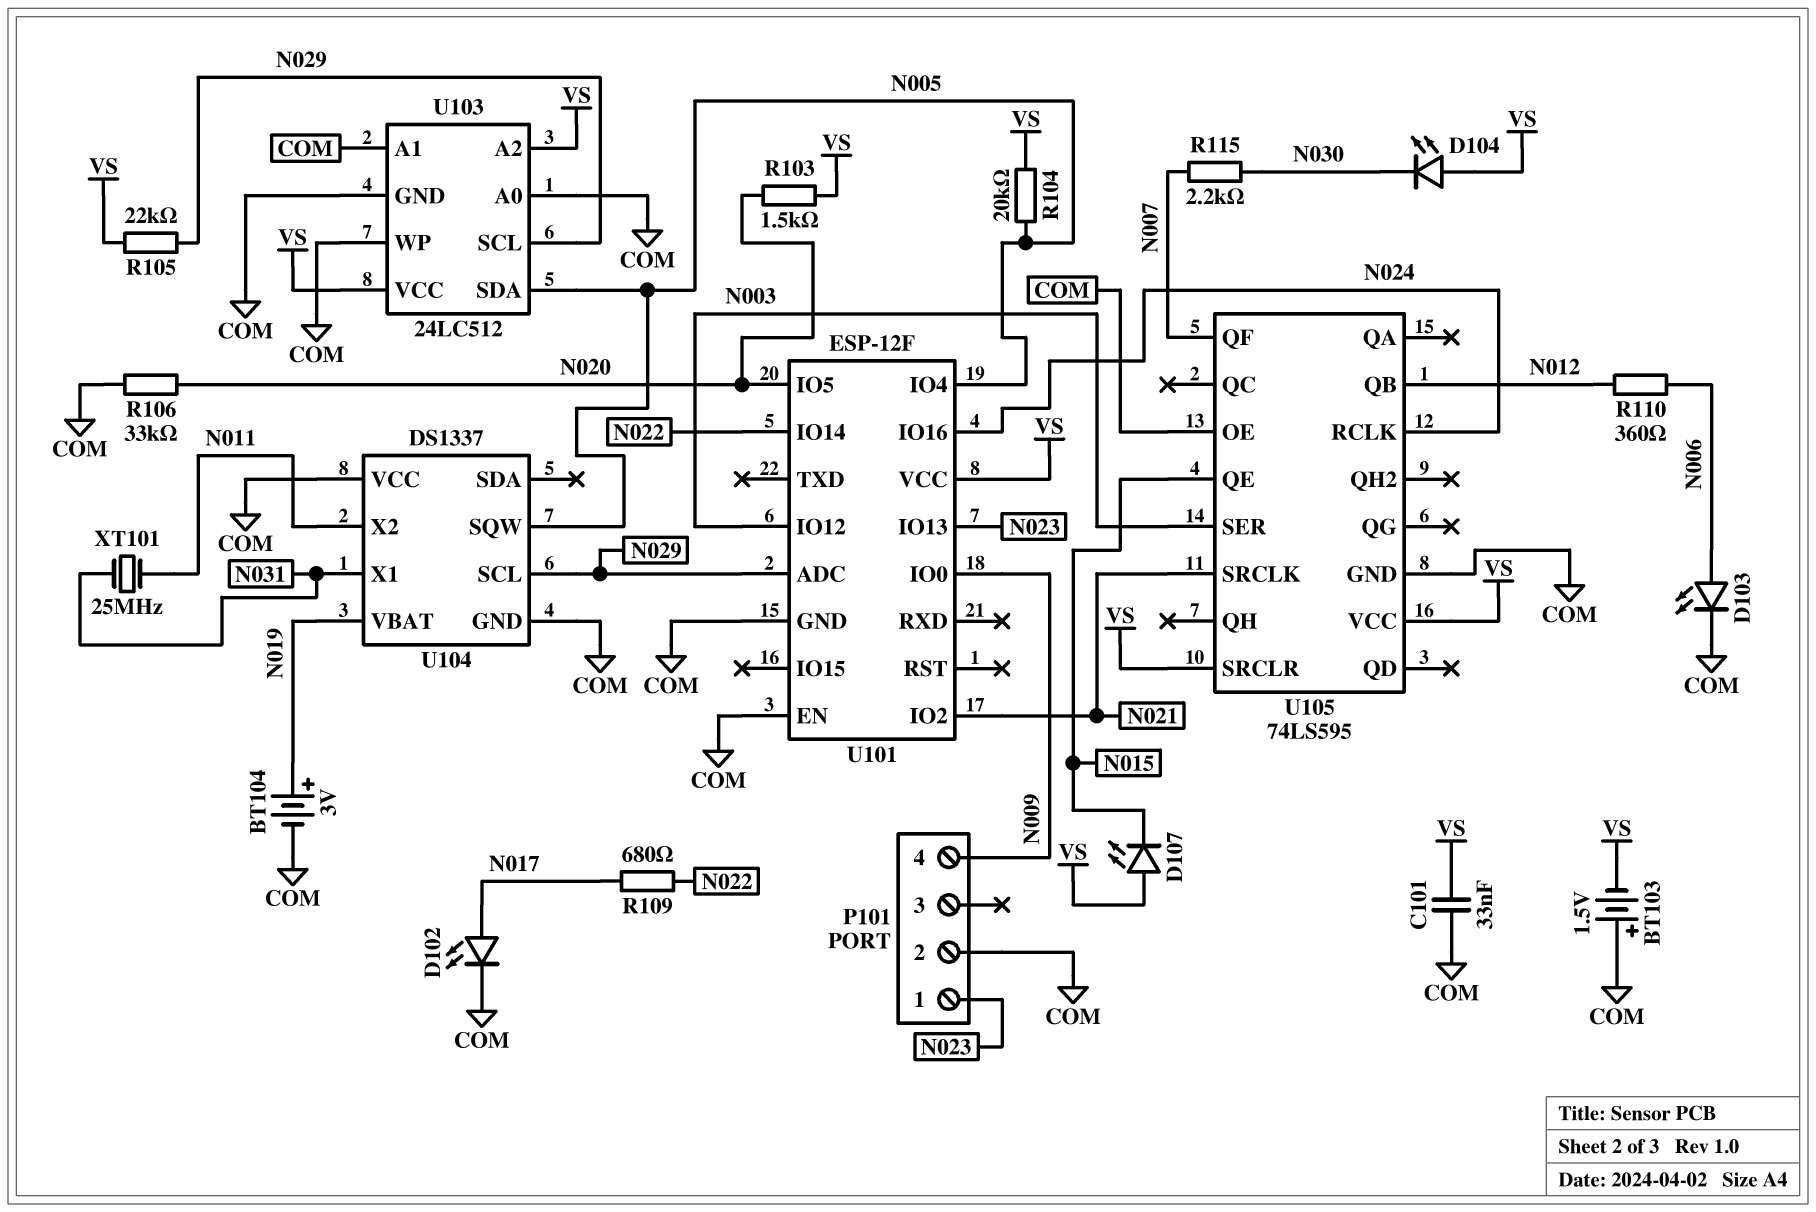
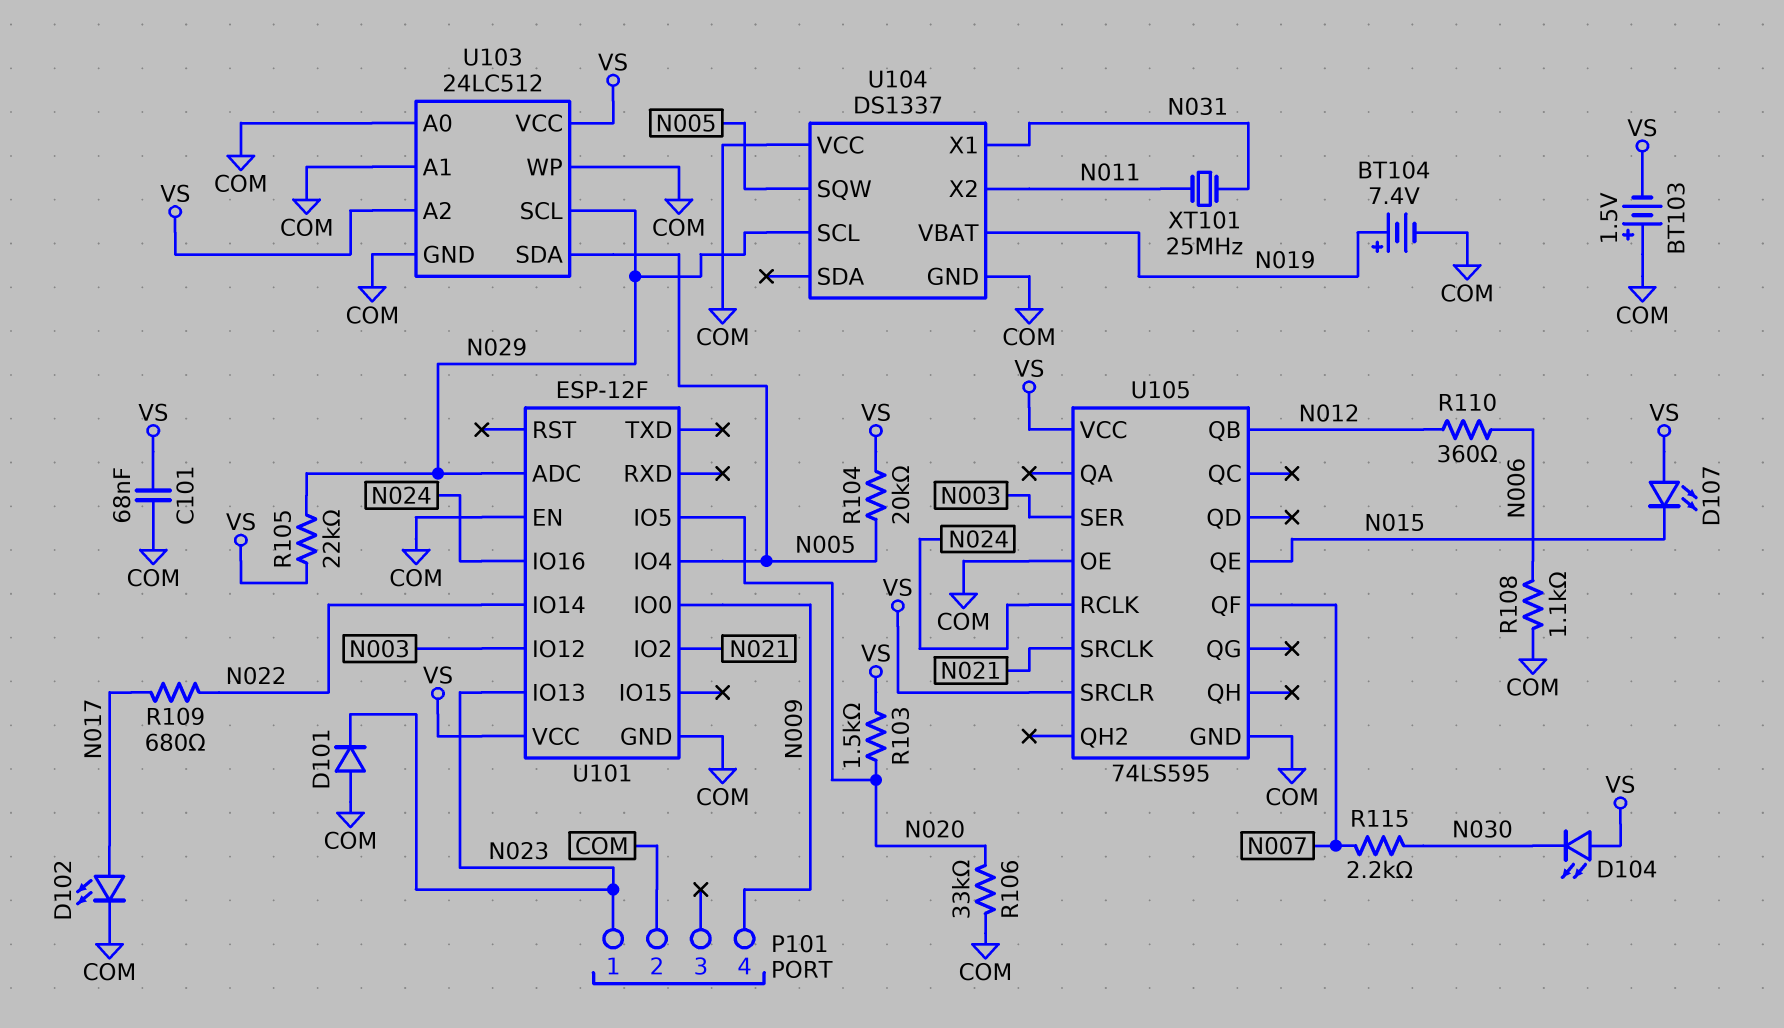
BT104: 3V (plus N019, minus COM) -> 7.4V (plus N019, minus COM)
C101: 33nF (COM, VS) -> 68nF (COM, VS)
D101: none -> diode (A COM, K N023)
D103: LED (A N006, K COM) -> none
R108: none -> 1.1k (COM, N006)

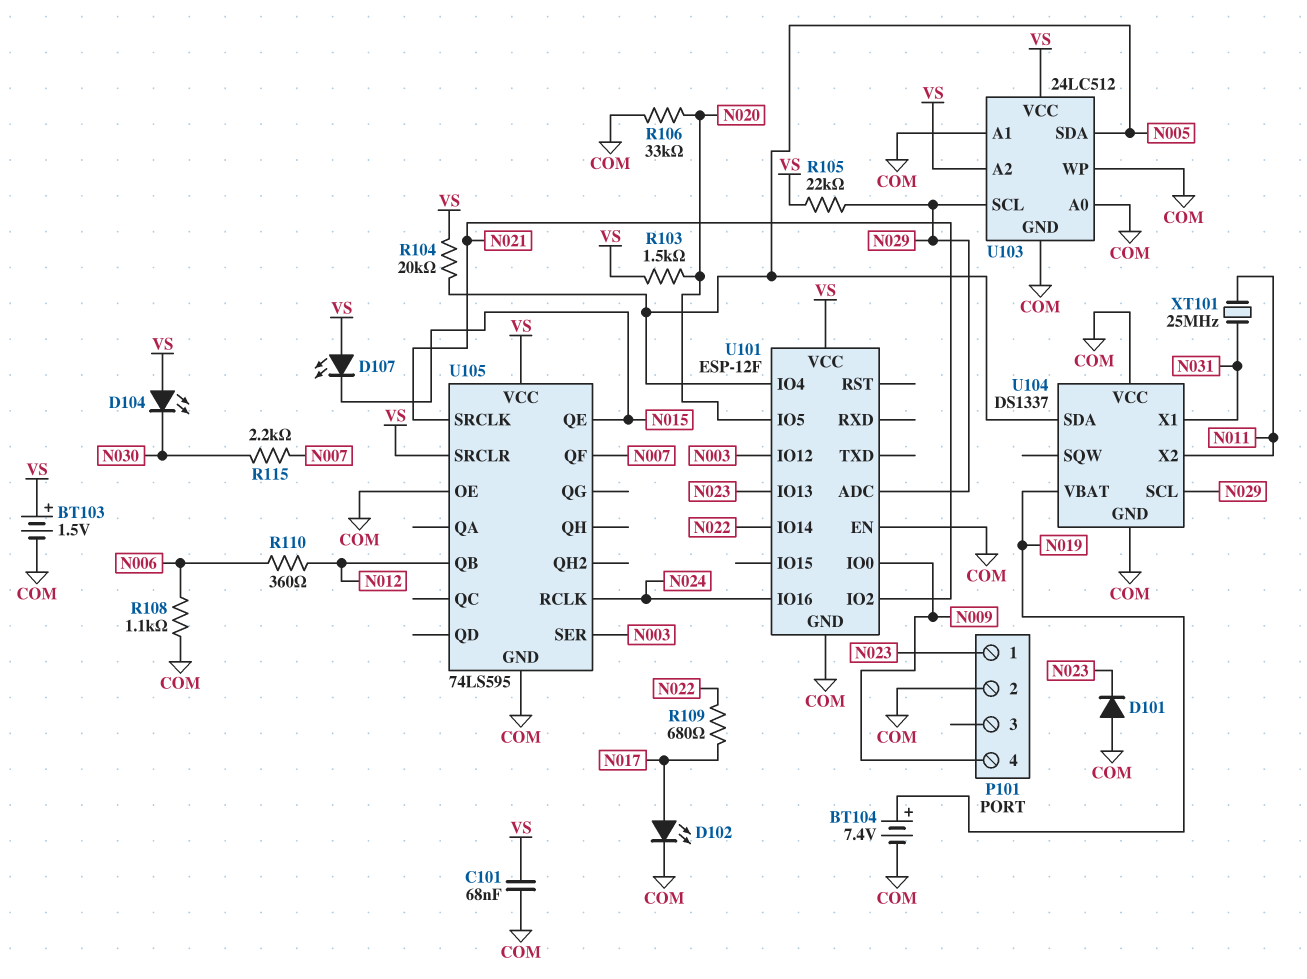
BT103: 1.5V (plus COM, minus VS) -> 1.5V (plus VS, minus COM)
U104 pin SDA: none -> N005
U104 pin SQW: N005 -> none

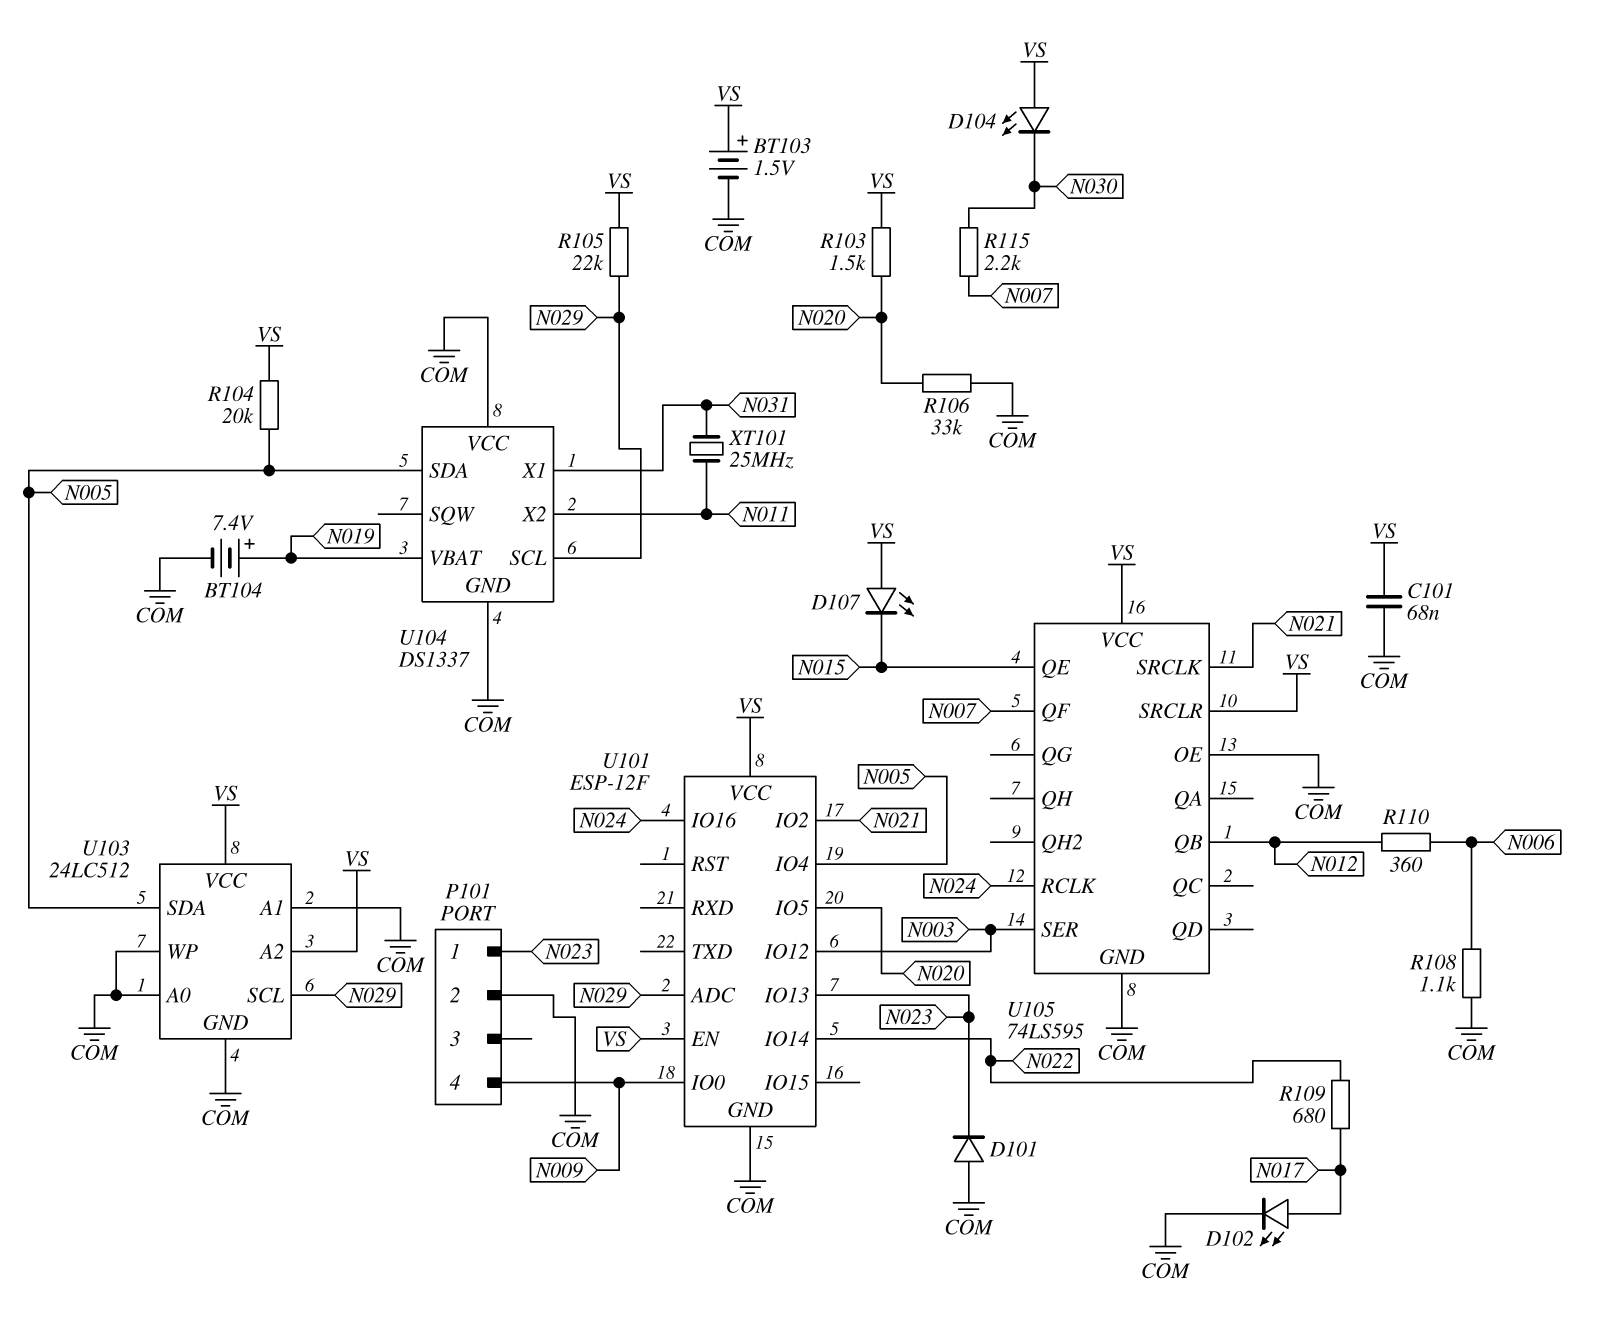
U101 pin EN: COM -> VS

